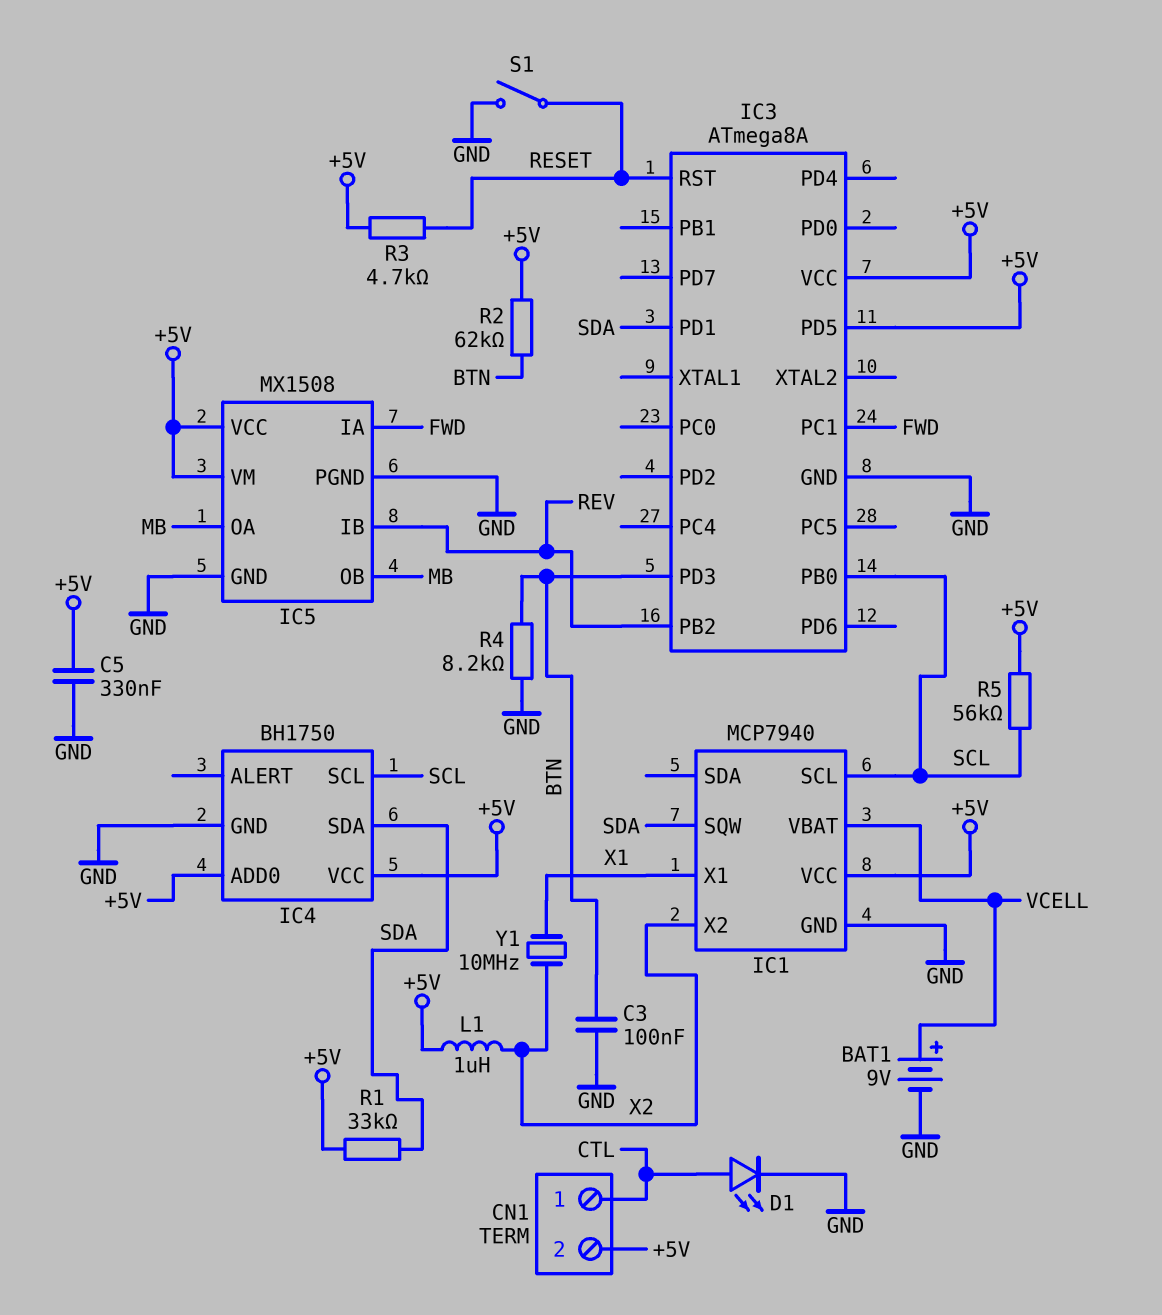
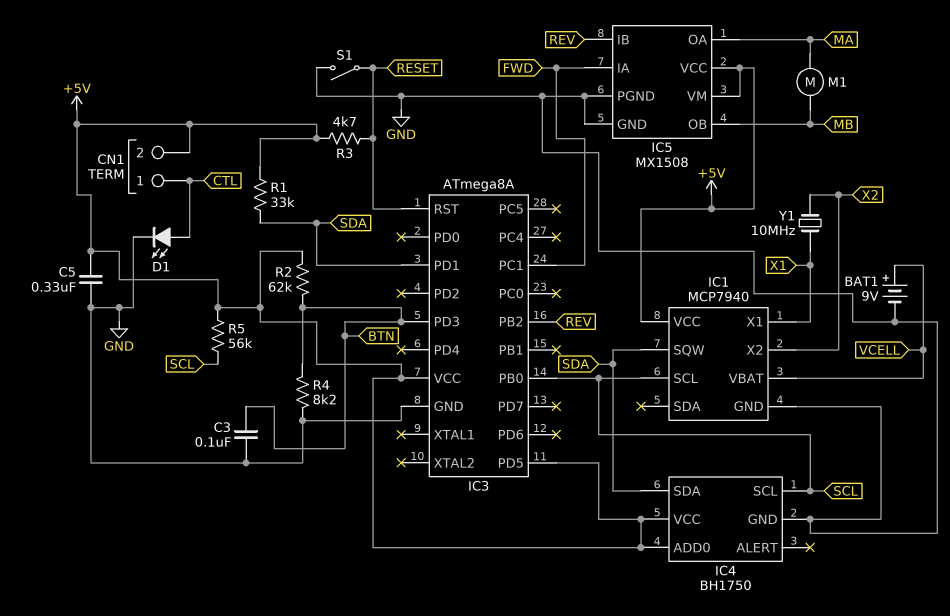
IC5 pin OA: MB -> MA
L1: 1uH (+5V, X2) -> none
M1: none -> motor (MA, MB)

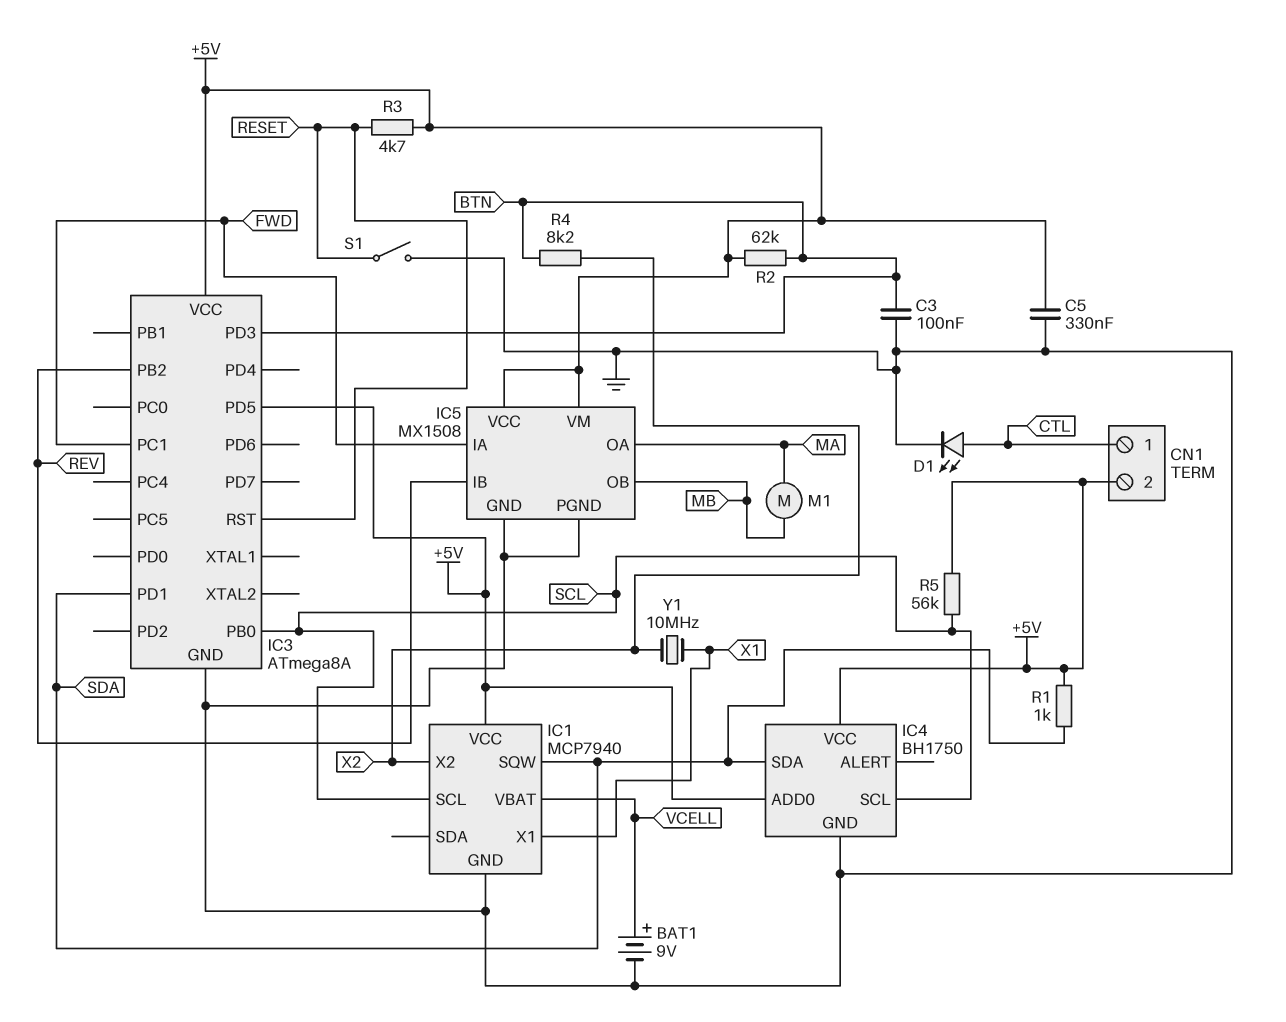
R1: 33k (+5V, SDA) -> 1k (+5V, SDA)
R4: 8.2k (BTN, GND) -> 8.2k (BTN, X2)

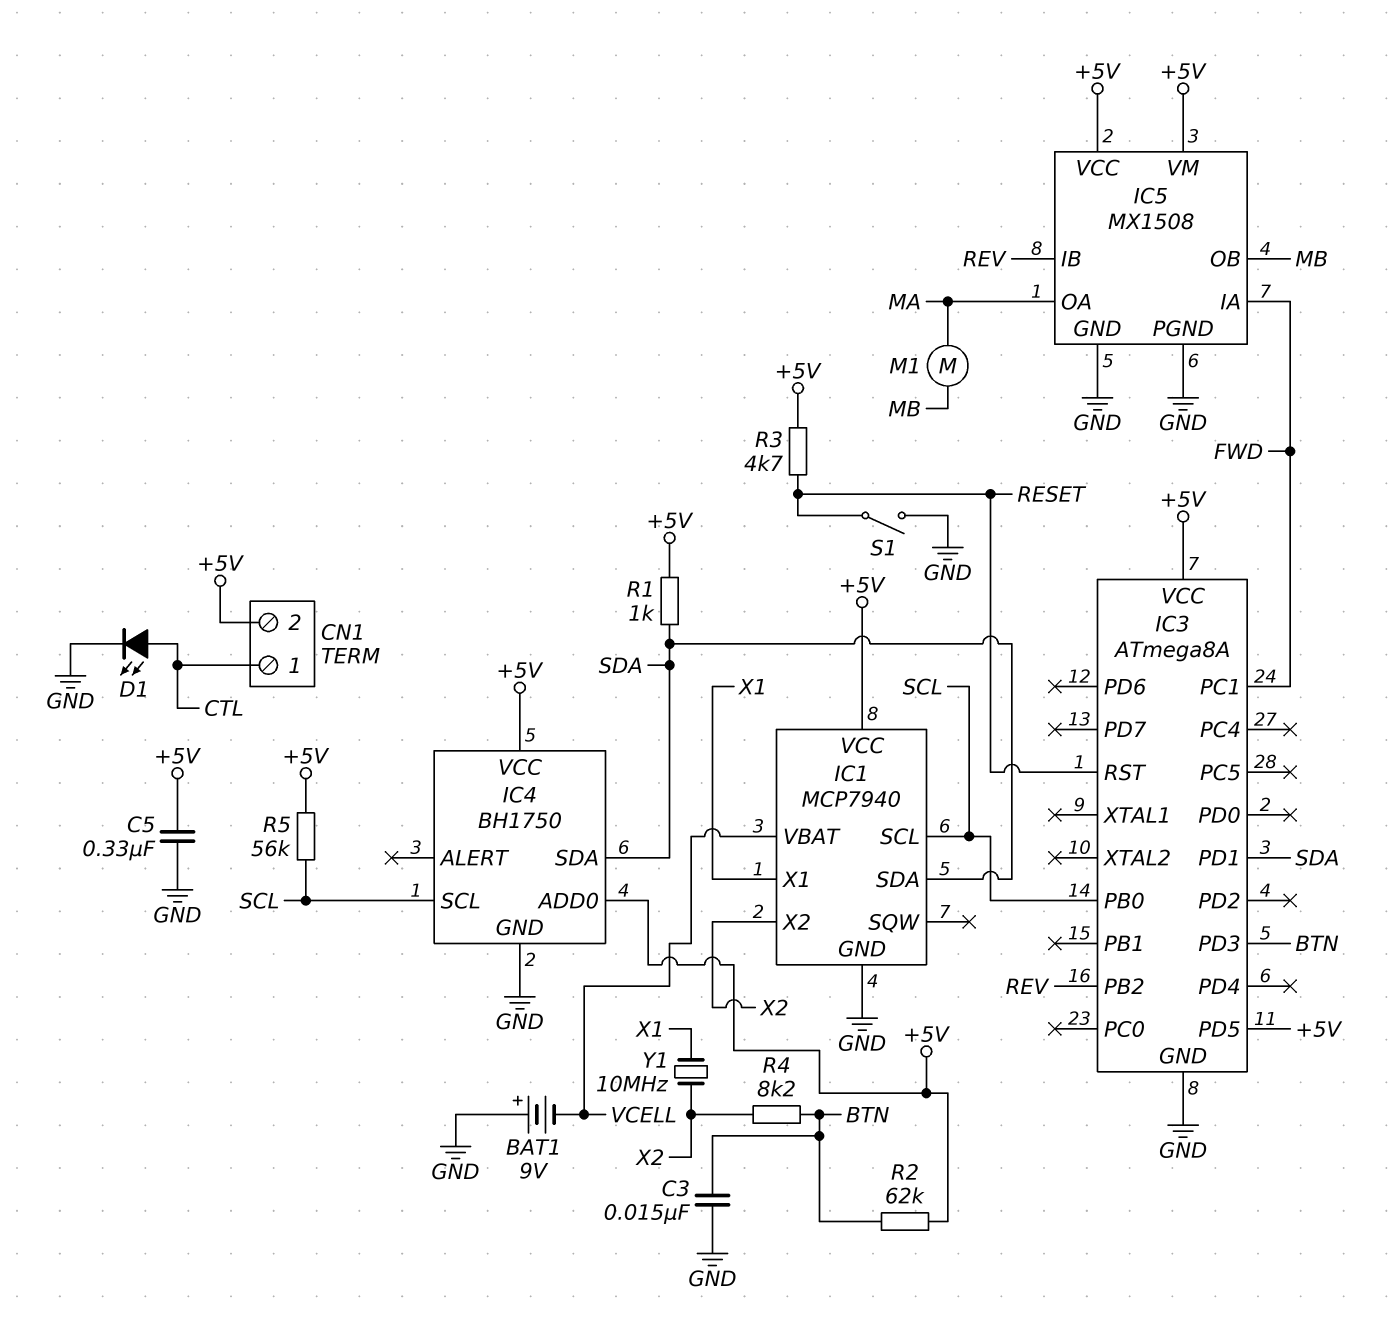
BAT1: 9V (plus VCELL, minus GND) -> 9V (plus GND, minus VCELL)
C3: 100nF (BTN, GND) -> 15nF (BTN, GND)
IC1 pin SDA: none -> SDA
IC1 pin SQW: SDA -> none

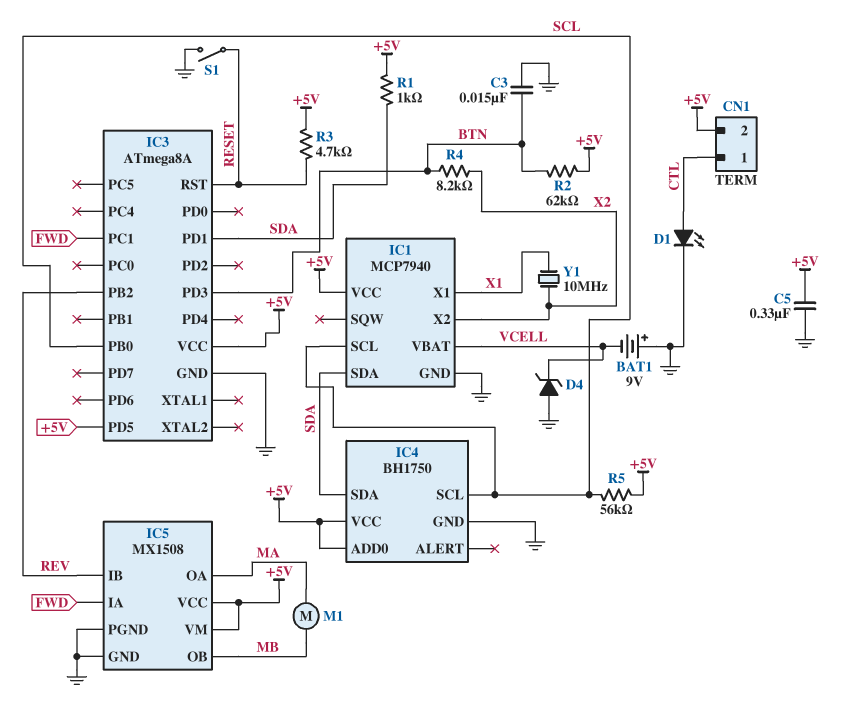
D4: none -> zener (A GND, K VCELL)

